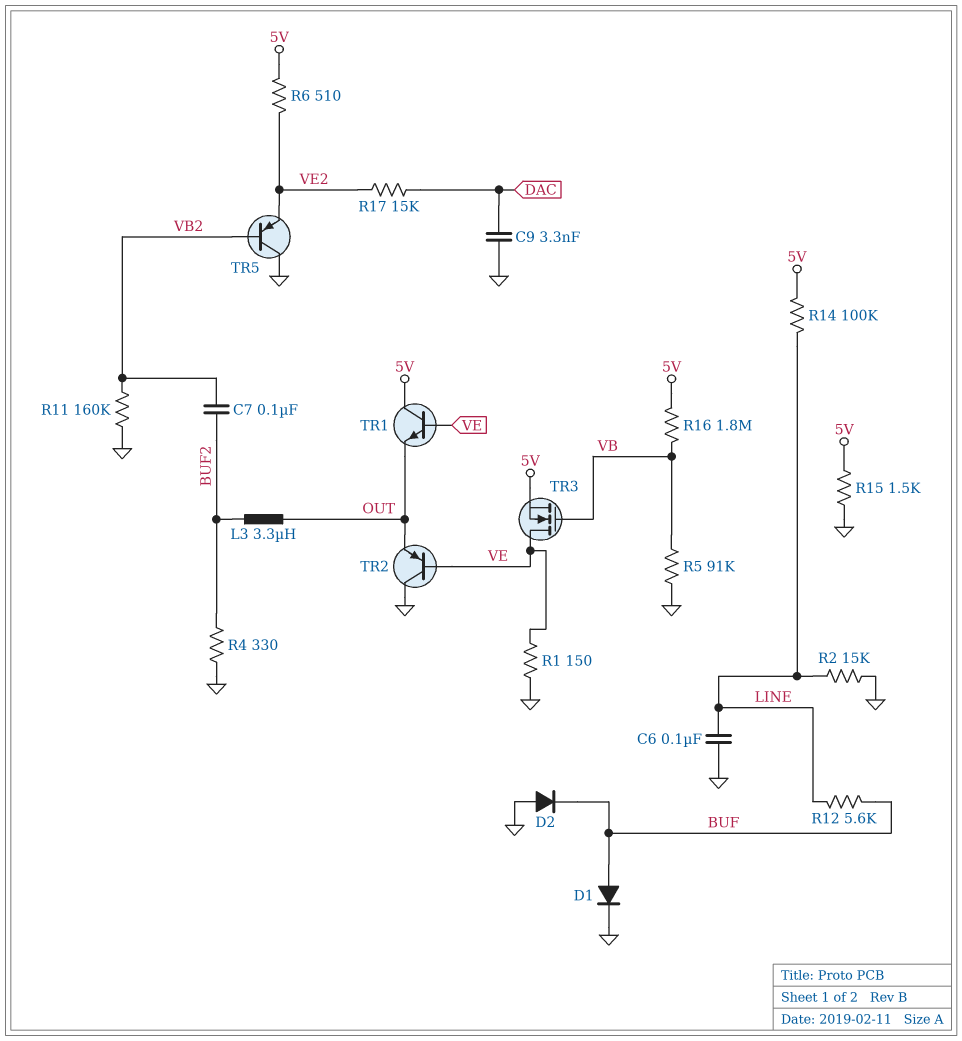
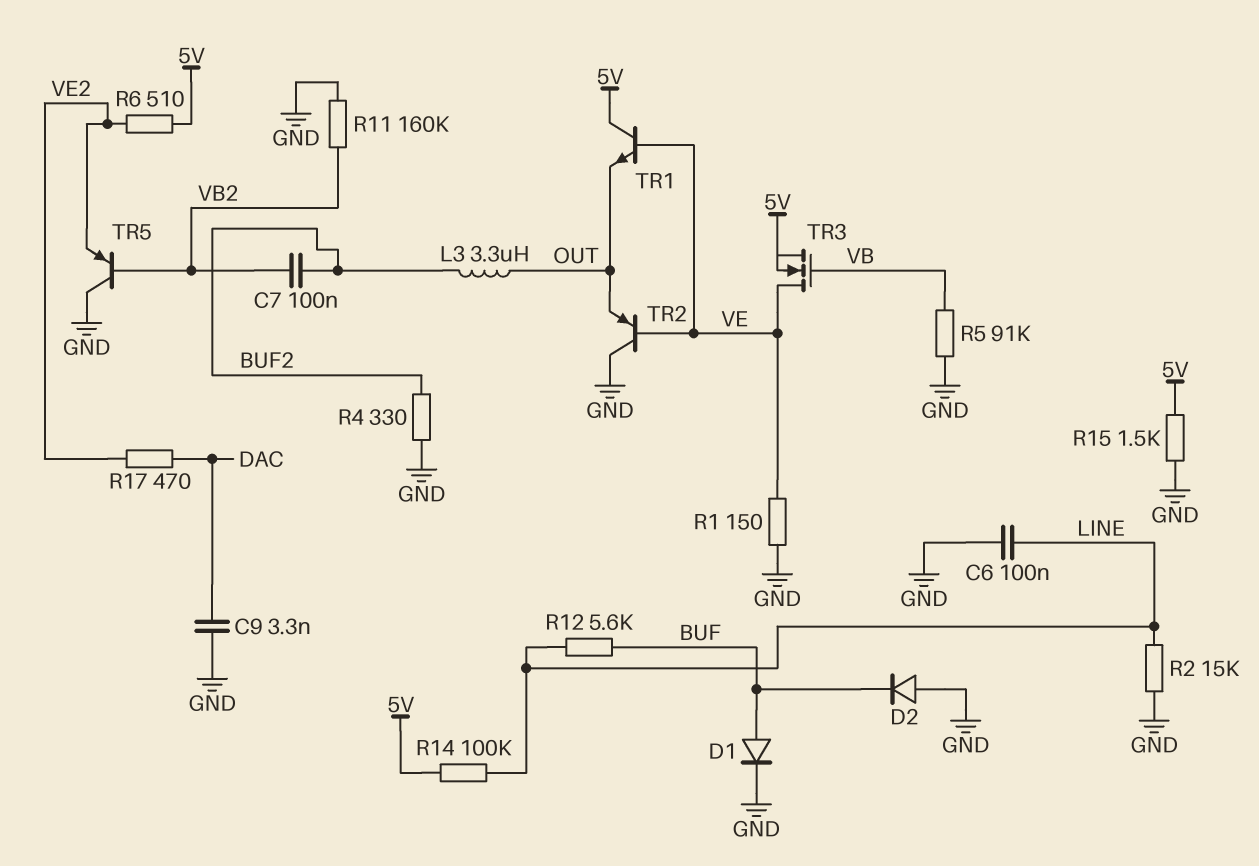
R16: 1.8M (5V, VB) -> none
R17: 15k (DAC, VE2) -> 470 (DAC, VE2)

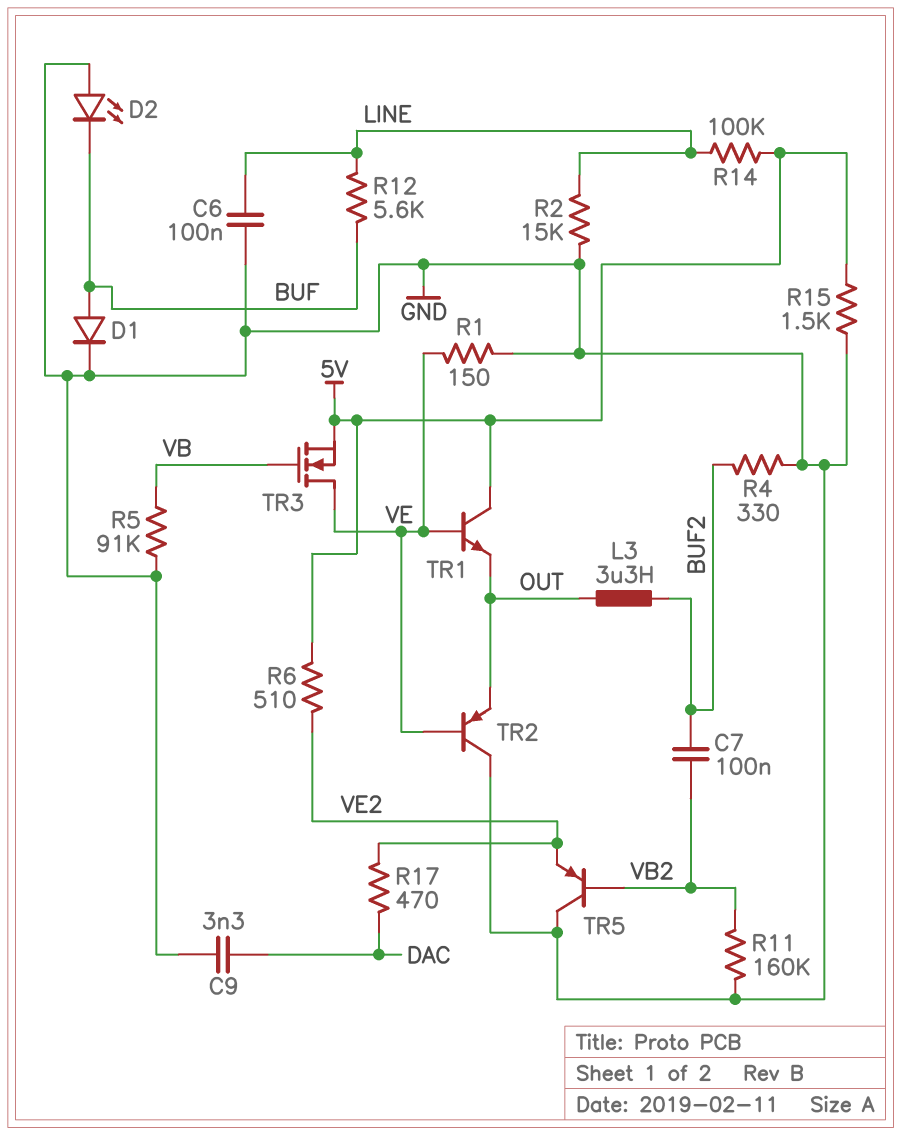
D2: diode (A GND, K BUF) -> LED (A GND, K BUF)

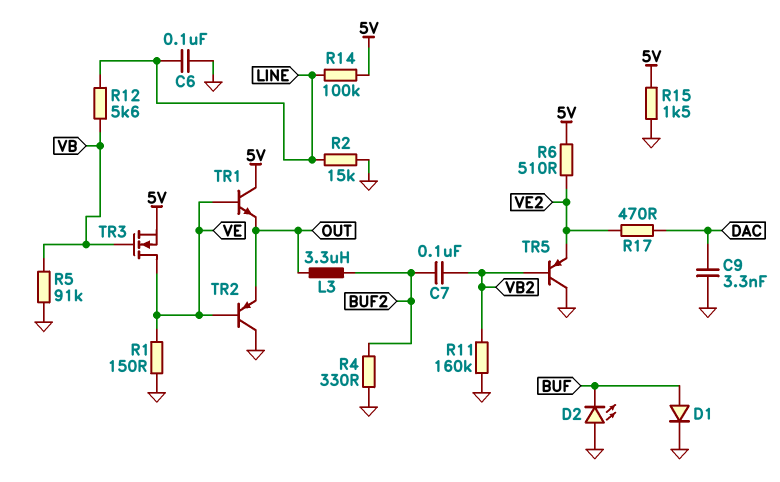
R12: 5.6k (BUF, LINE) -> 5.6k (LINE, VB)

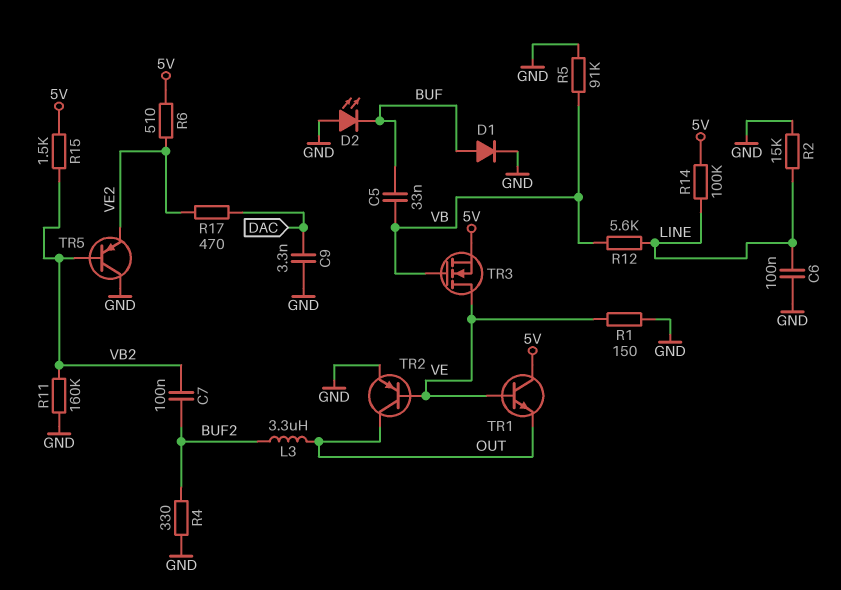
C5: none -> 33nF (BUF, VB)
R15: 1.5k (5V, GND) -> 1.5k (5V, VB2)
TR2: PNP (B VE, C GND, E OUT) -> PNP (B VE, C OUT, E GND)

